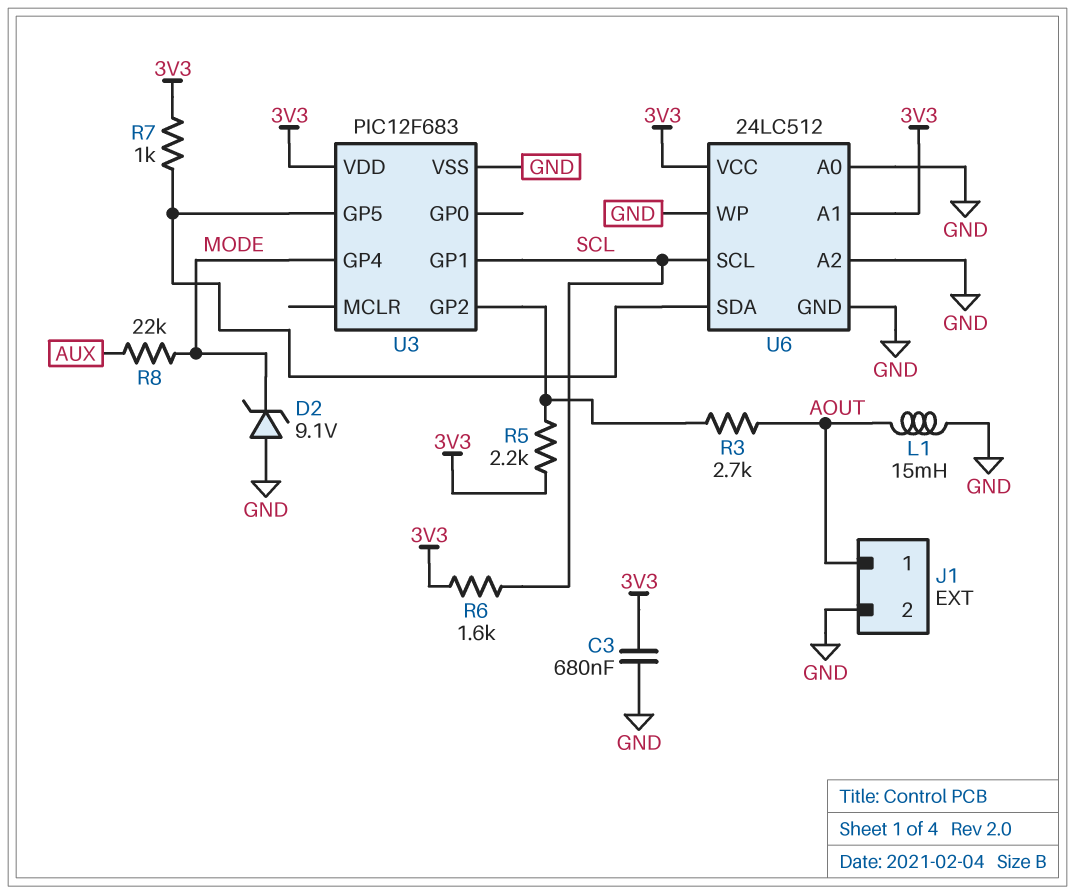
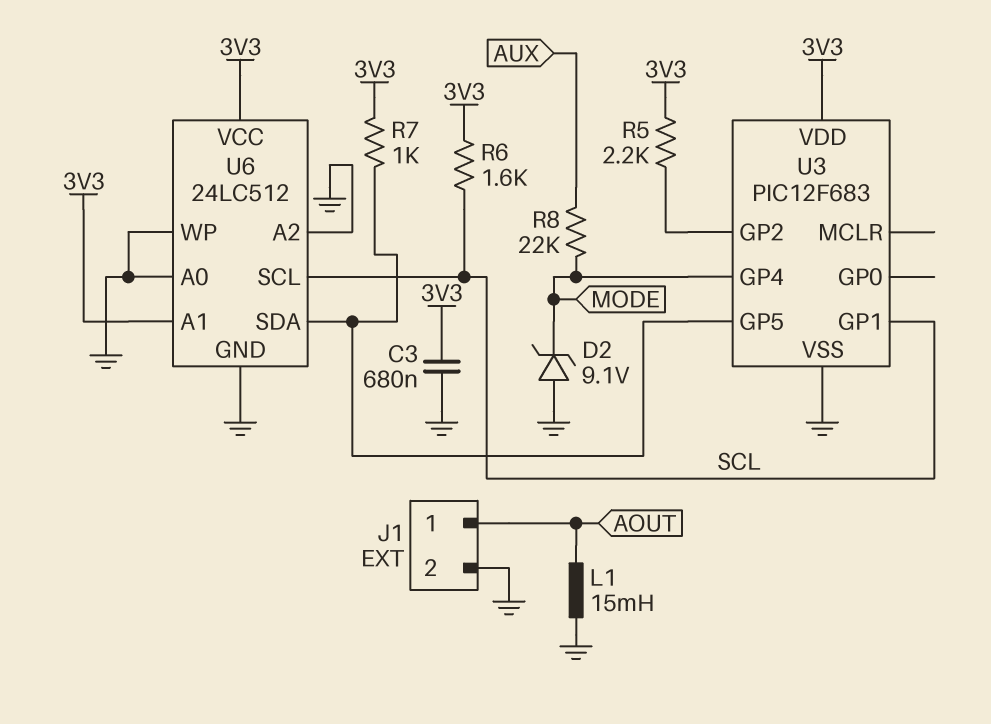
R3: 2.7k (AOUT, U3/GP2) -> none

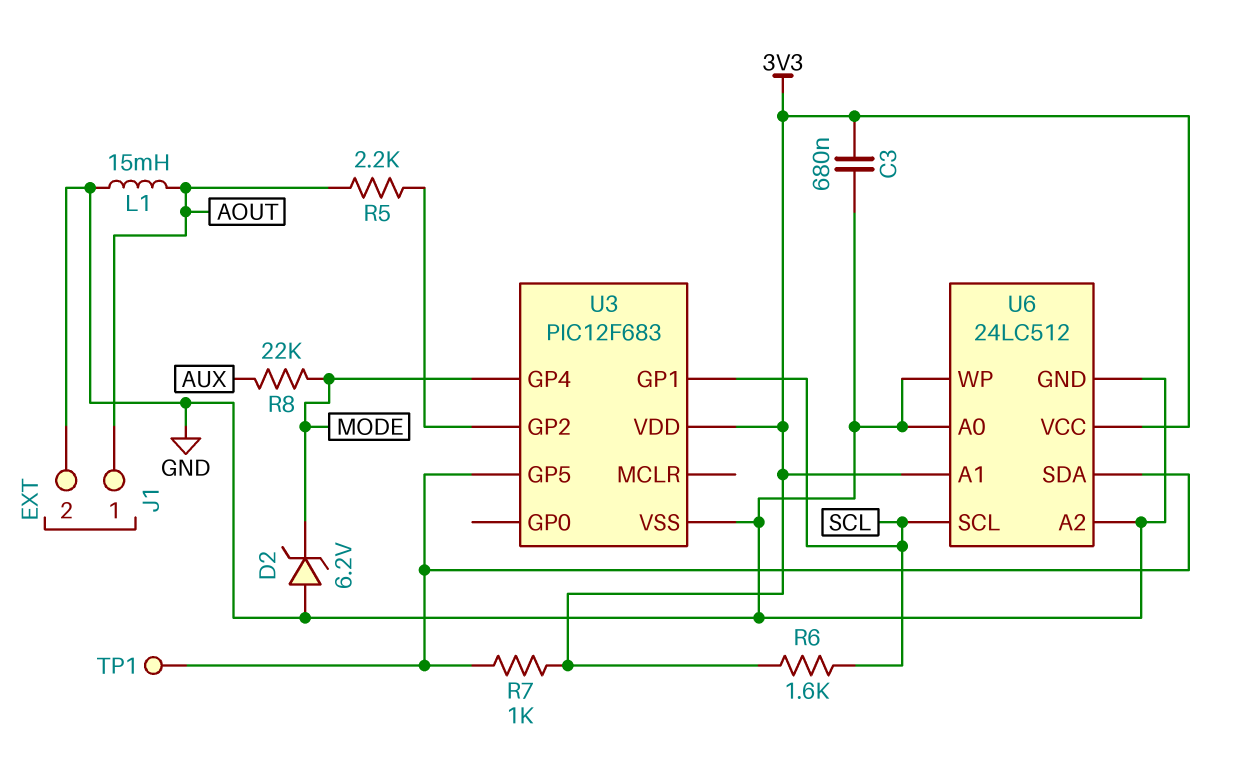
D2: zener 9.1V (A GND, K MODE) -> zener 6.2V (A GND, K MODE)
R5: 2.2k (3V3, U3/GP2) -> 2.2k (AOUT, U3/GP2)
TP1: none -> test point (U3/GP5)

